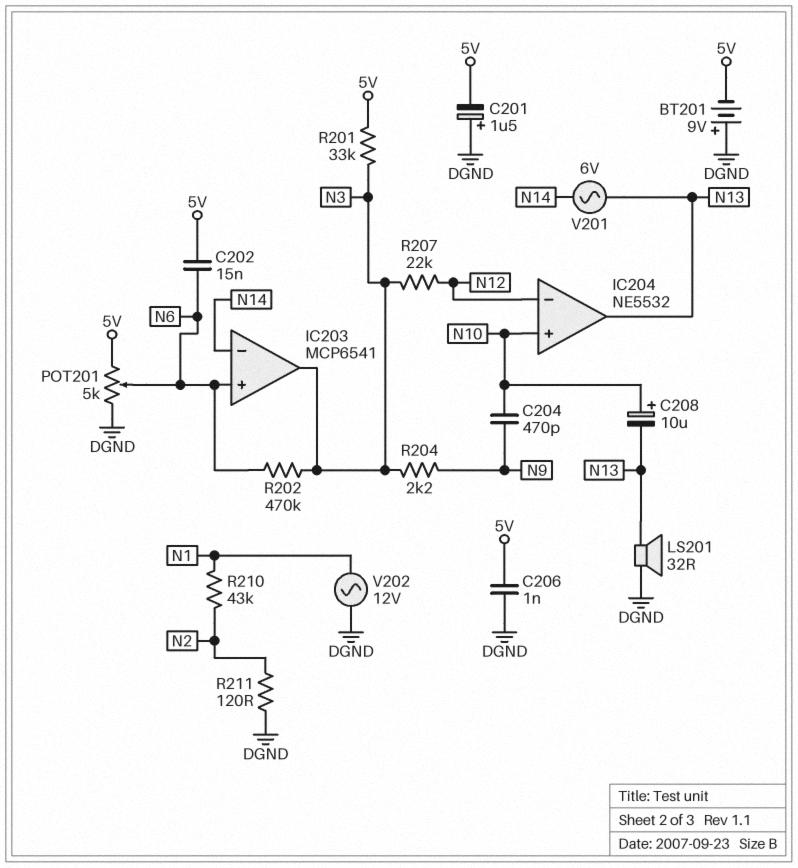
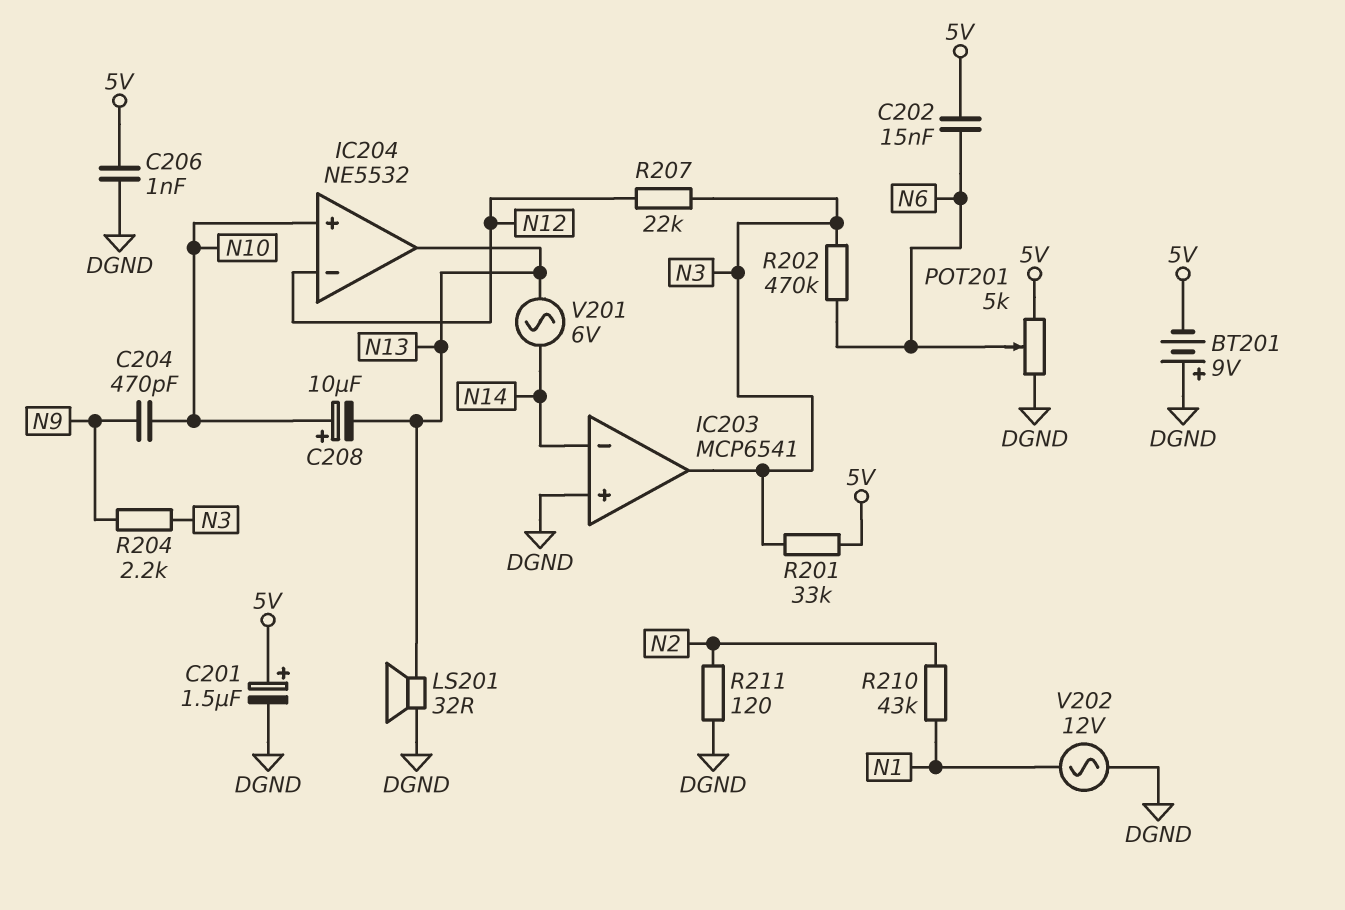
C201: 1.5uF (plus DGND, minus 5V) -> 1.5uF (plus 5V, minus DGND)
IC203 pin in+: N6 -> DGND

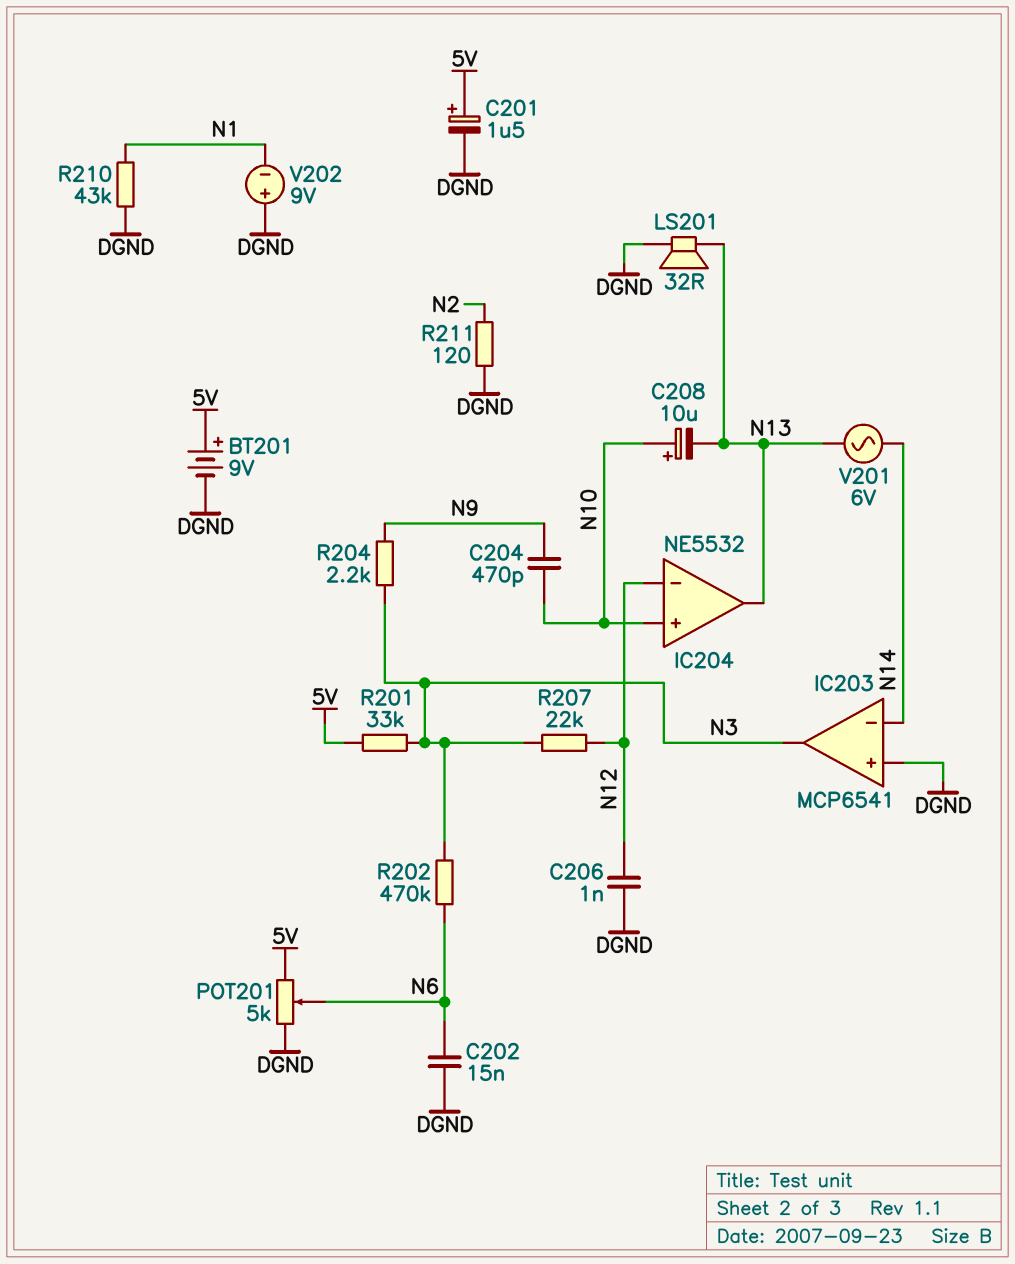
BT201: 9V (plus DGND, minus 5V) -> 9V (plus 5V, minus DGND)
C202: 15nF (5V, N6) -> 15nF (DGND, N6)
C206: 1nF (5V, DGND) -> 1nF (DGND, N12)
R210: 43k (N1, N2) -> 43k (DGND, N1)
V202: AC 12V (DGND, N1) -> 9V (plus DGND, minus N1)

